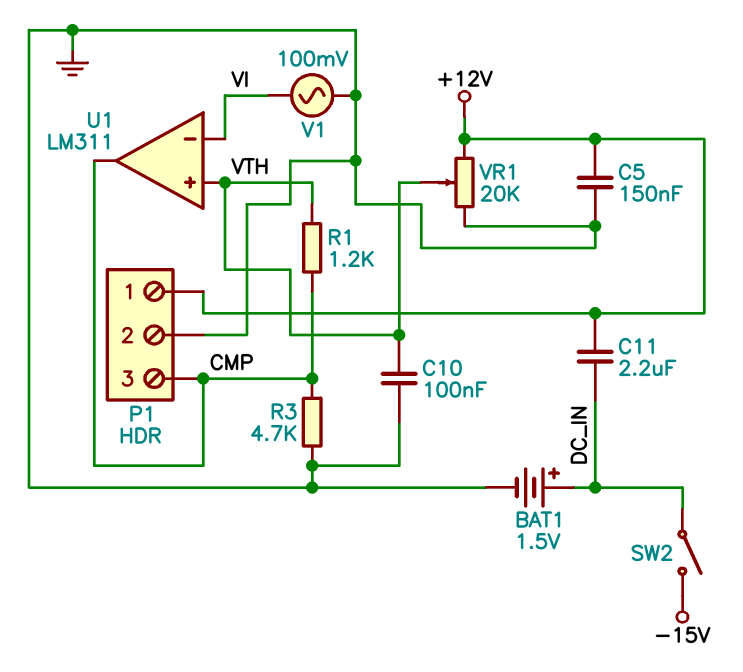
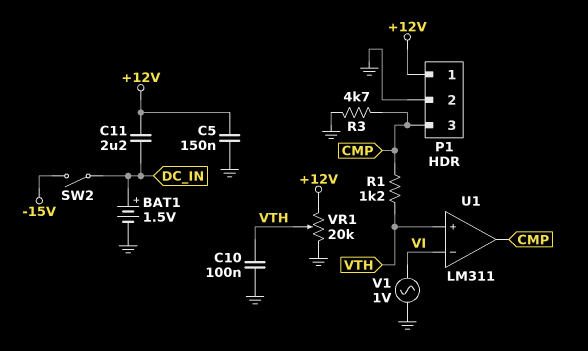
V1: AC 100mV (GND, VI) -> AC 1V (GND, VI)

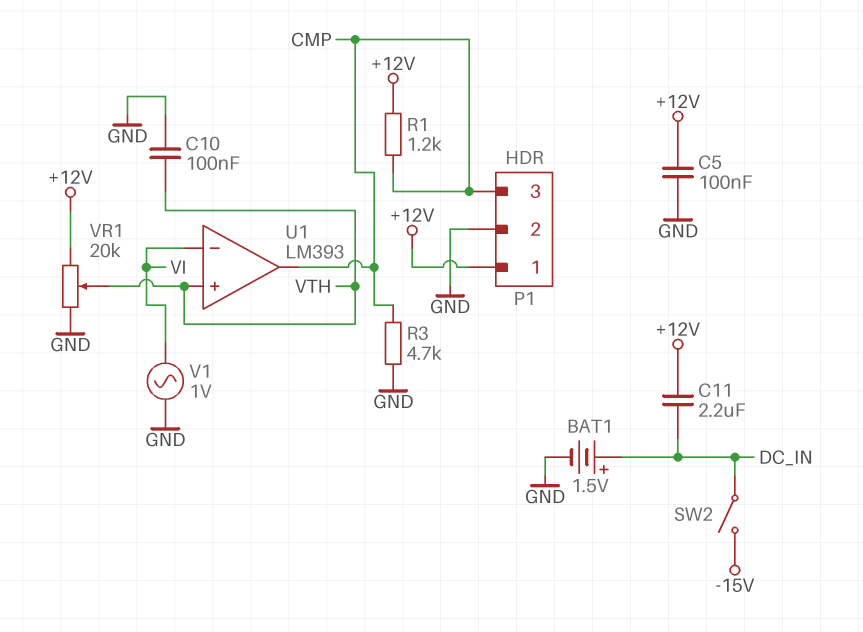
C5: 150nF (+12V, GND) -> 100nF (+12V, GND)
R1: 1.2k (CMP, VTH) -> 1.2k (+12V, CMP)
U1: LM311 -> LM393

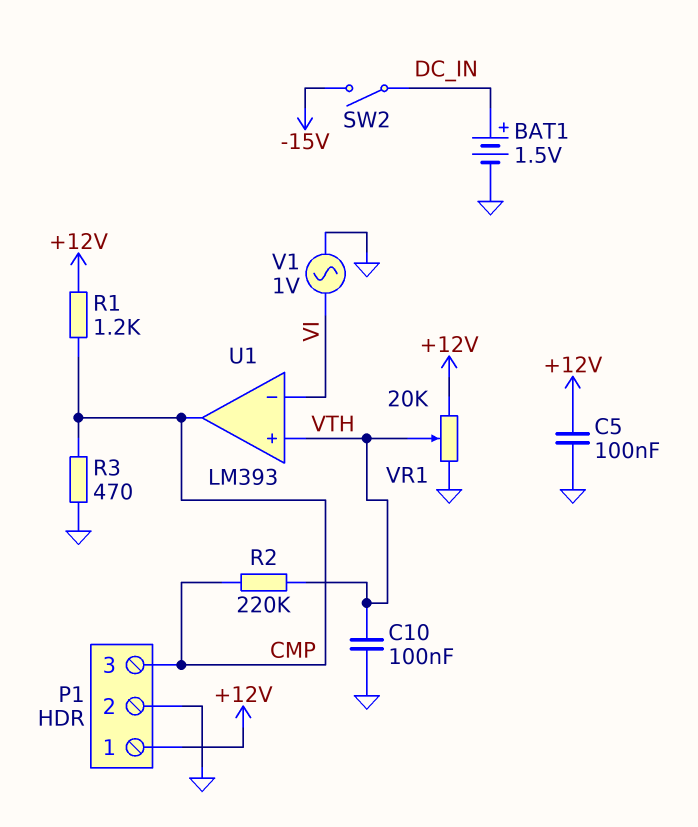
C11: 2.2uF (+12V, DC_IN) -> none
R2: none -> 220k (CMP, VTH)
R3: 4.7k (CMP, GND) -> 470 (CMP, GND)

